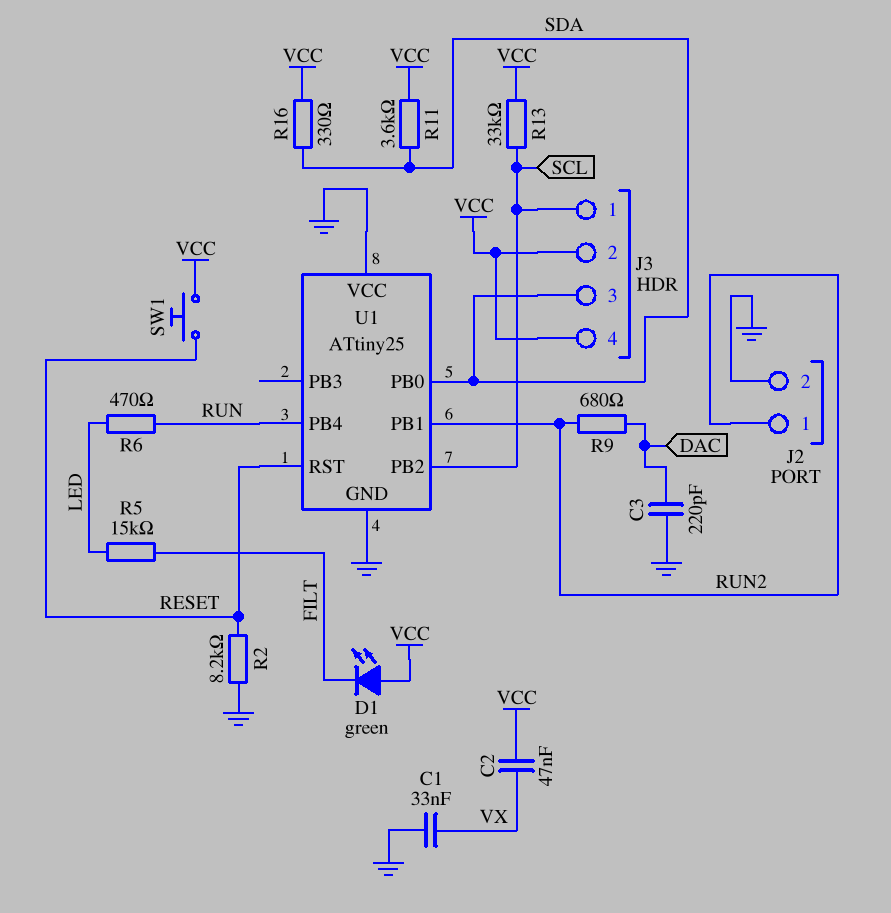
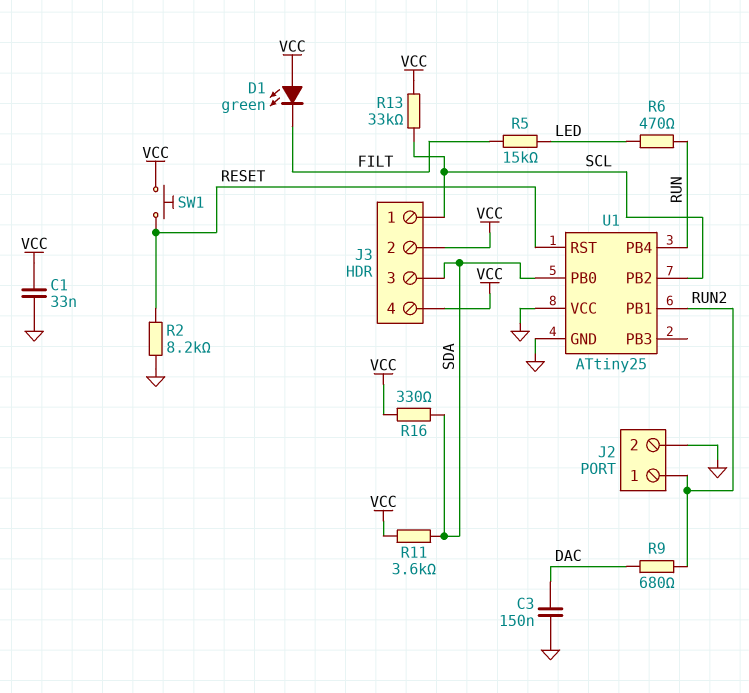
C1: 33nF (GND, VX) -> 33nF (GND, VCC)
C2: 47nF (VCC, VX) -> none
C3: 220pF (DAC, GND) -> 150nF (DAC, GND)

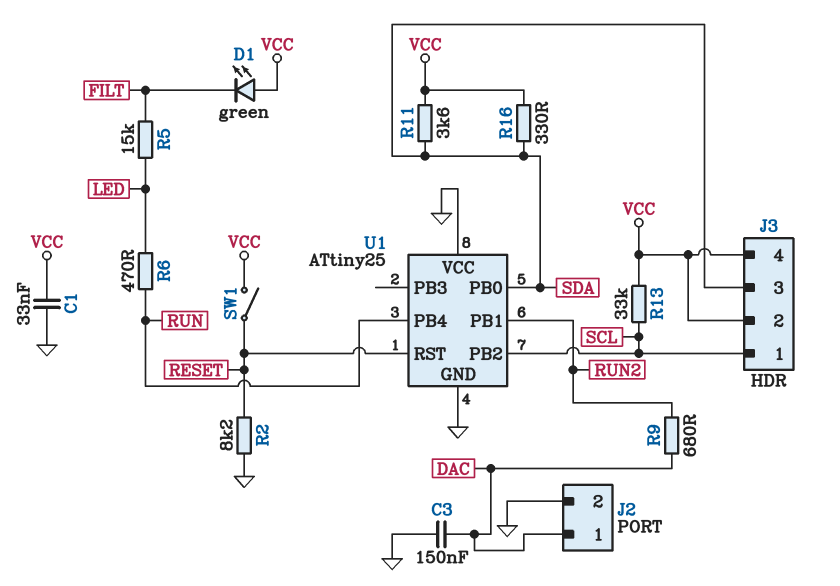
J2 pin 1: RUN2 -> DAC
SW1: button (RESET, VCC) -> switch (RESET, VCC)

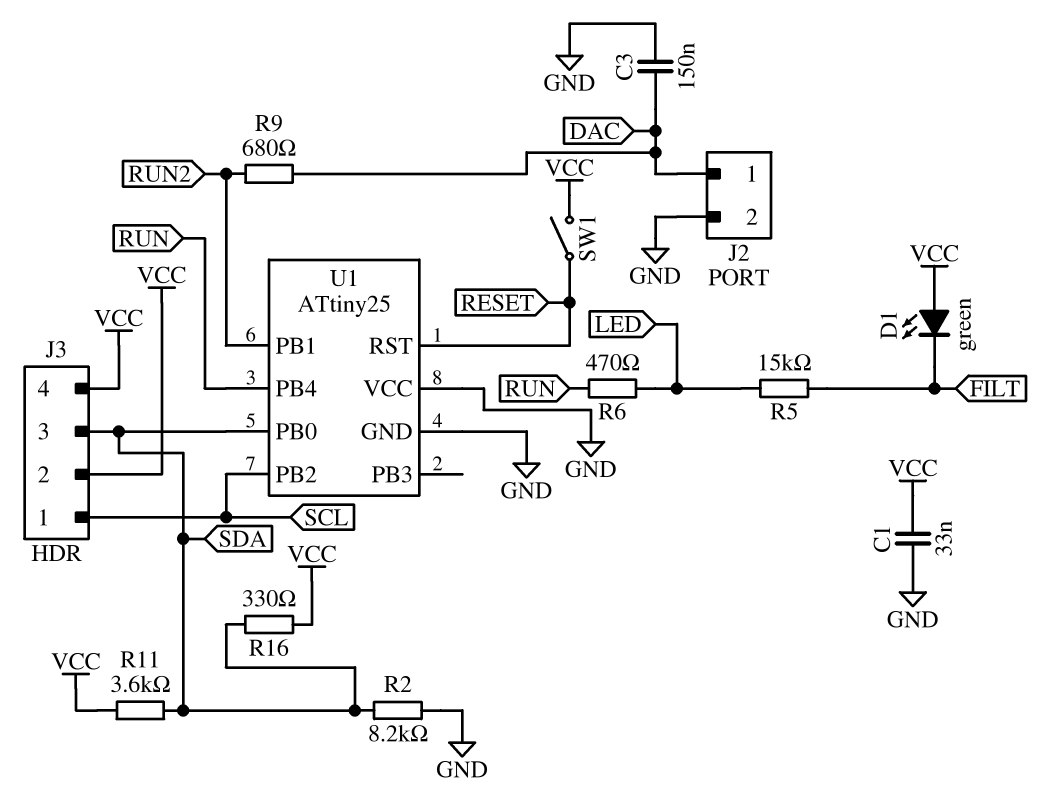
R2: 8.2k (GND, RESET) -> 8.2k (GND, SDA)
R13: 33k (SCL, VCC) -> none

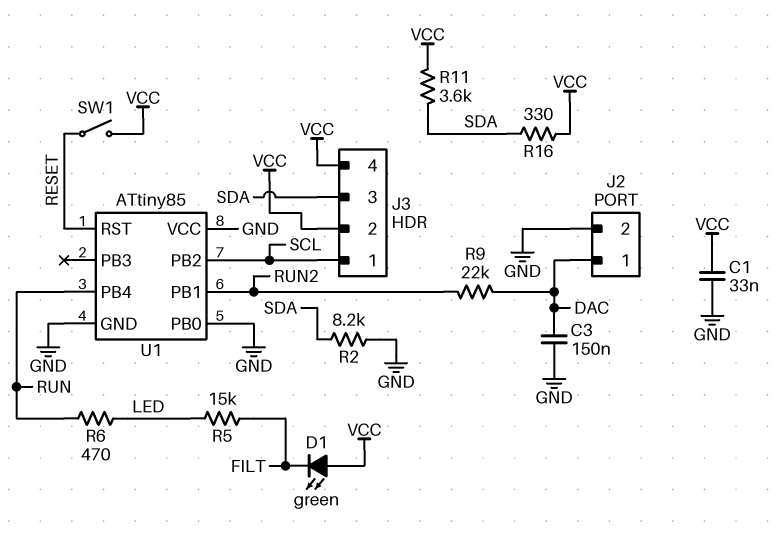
R9: 680 (DAC, RUN2) -> 22k (DAC, RUN2)
U1: ATtiny25 -> ATtiny85
U1 pin PB0: SDA -> GND

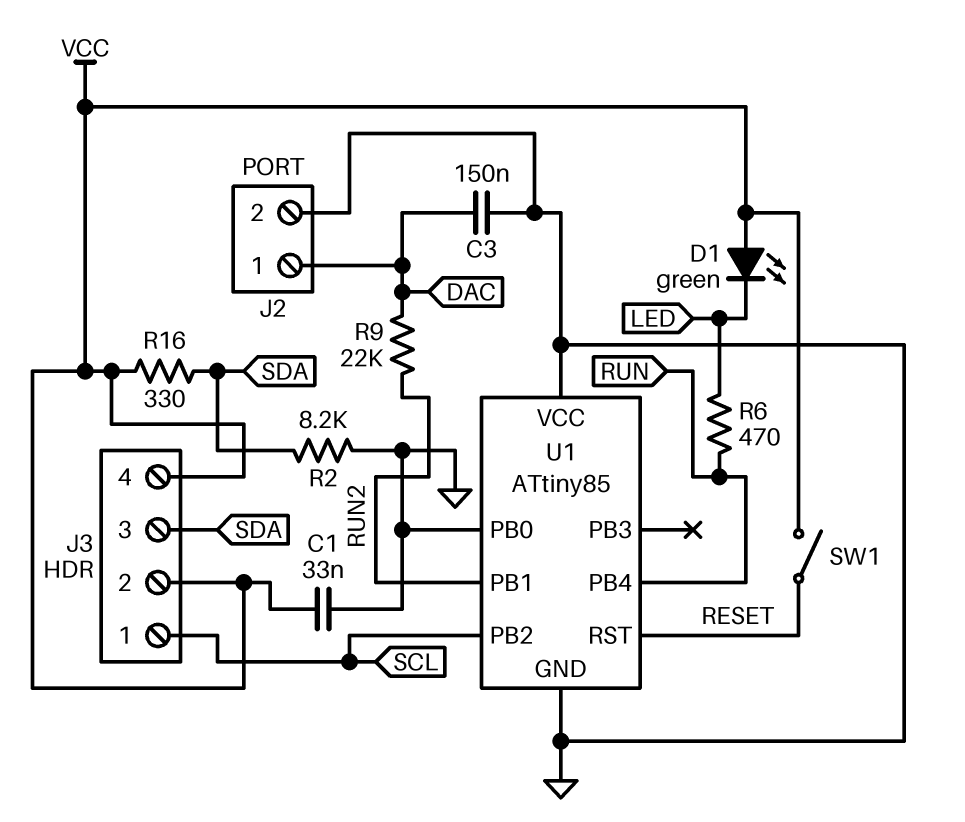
D1: LED green (A VCC, K FILT) -> LED green (A VCC, K LED)
R5: 15k (FILT, LED) -> none
R11: 3.6k (SDA, VCC) -> none

